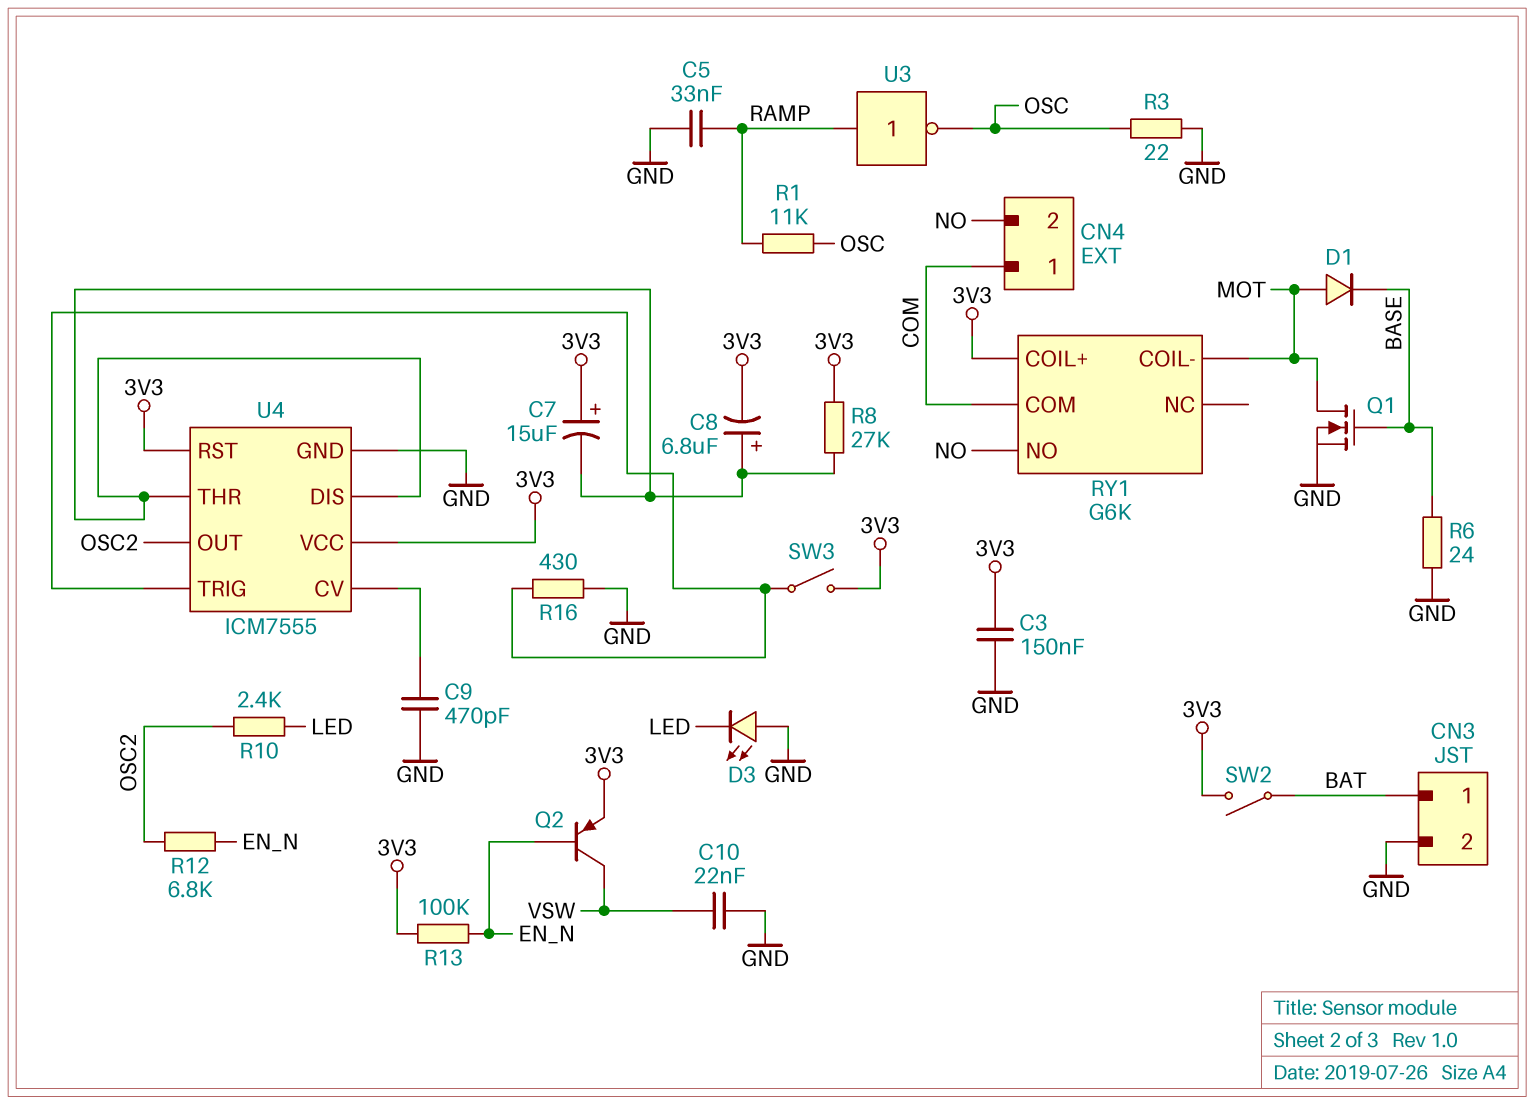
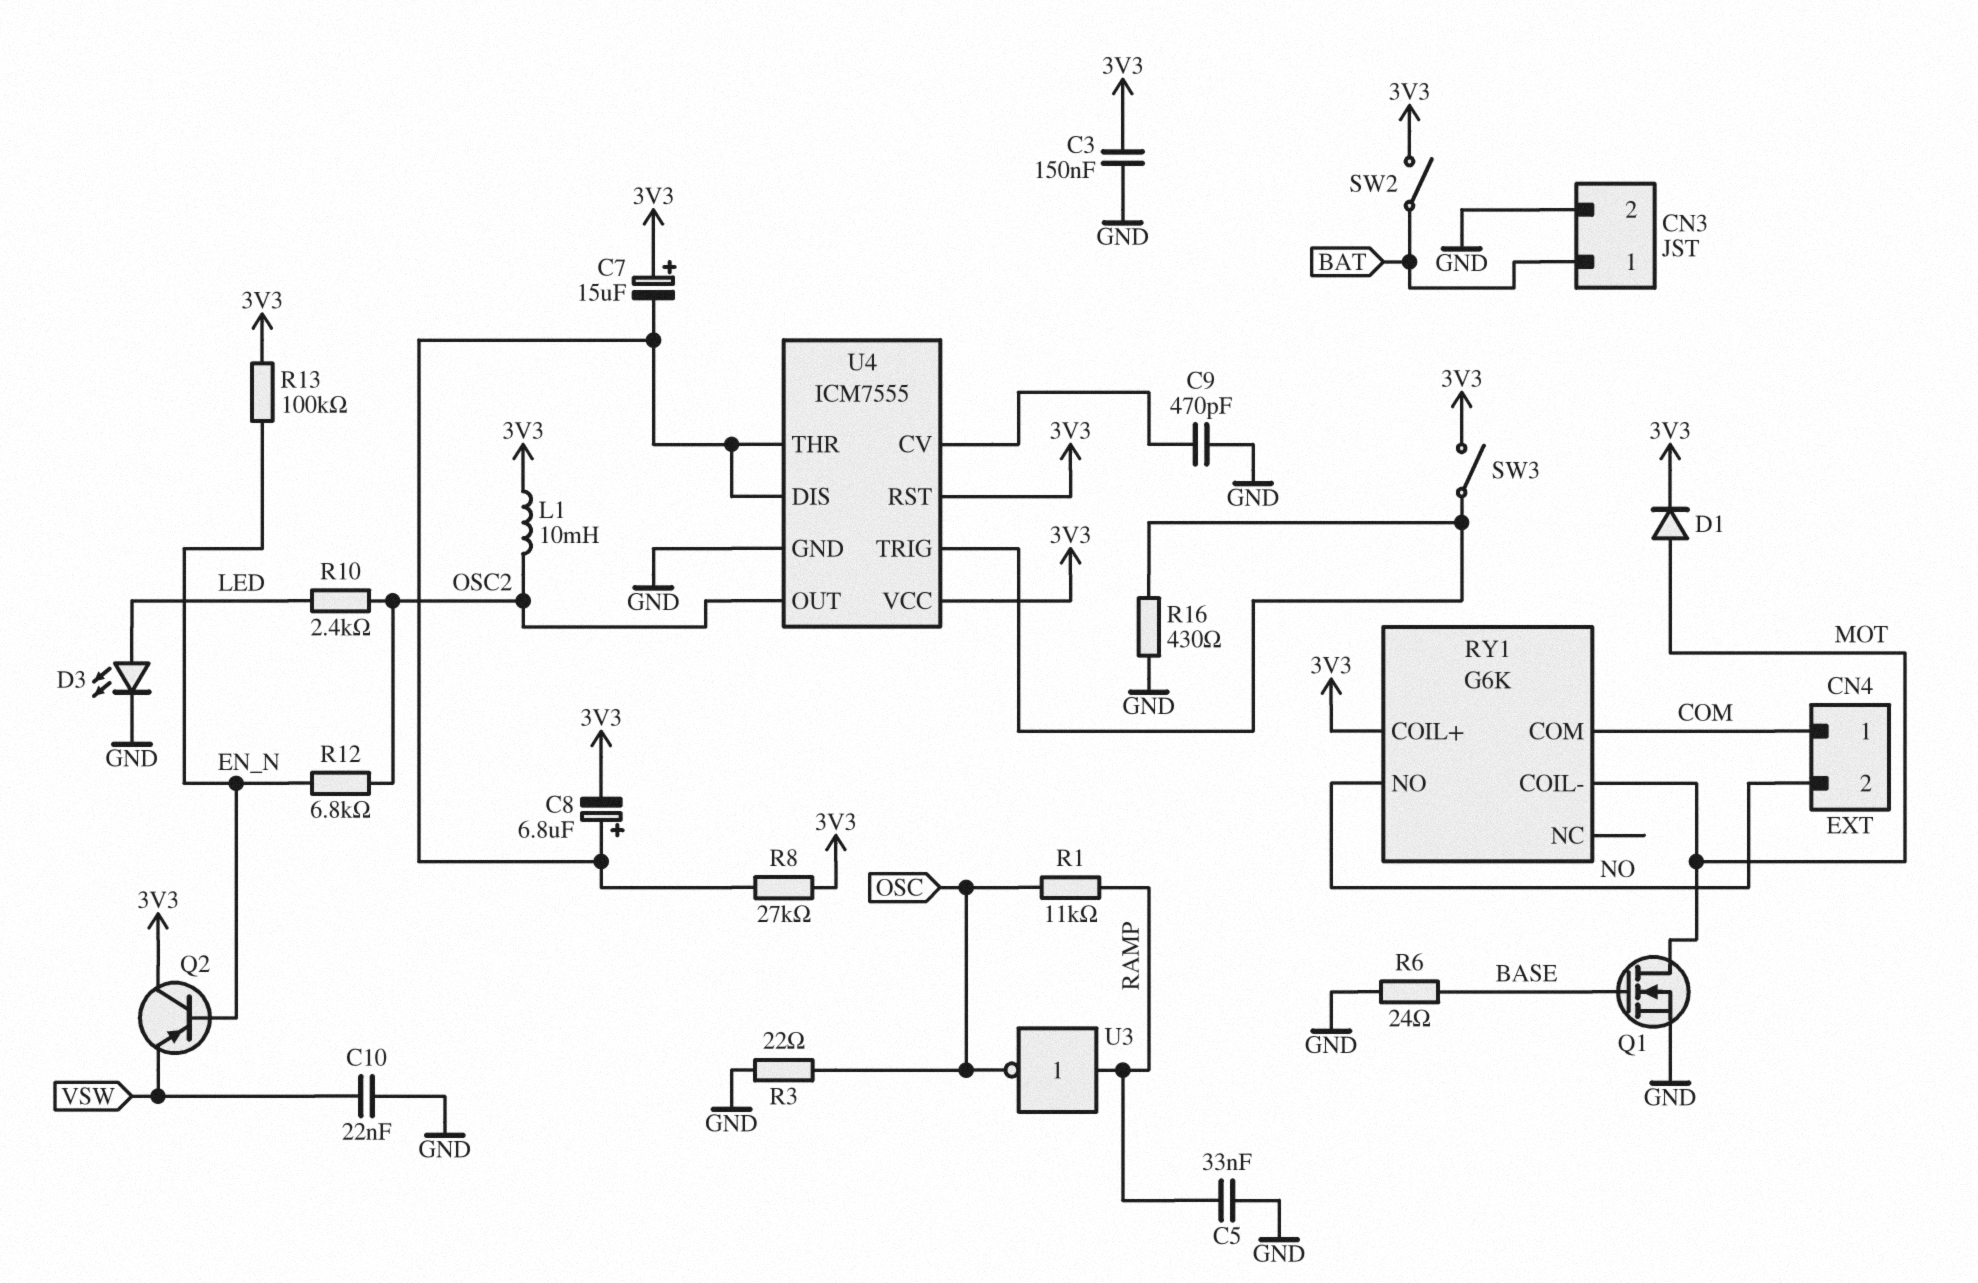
D1: diode (A MOT, K BASE) -> diode (A MOT, K 3V3)
D3: LED (A GND, K LED) -> LED (A LED, K GND)
L1: none -> 10mH (3V3, OSC2)
Q2: PNP (B EN_N, C VSW, E 3V3) -> PNP (B EN_N, C 3V3, E VSW)

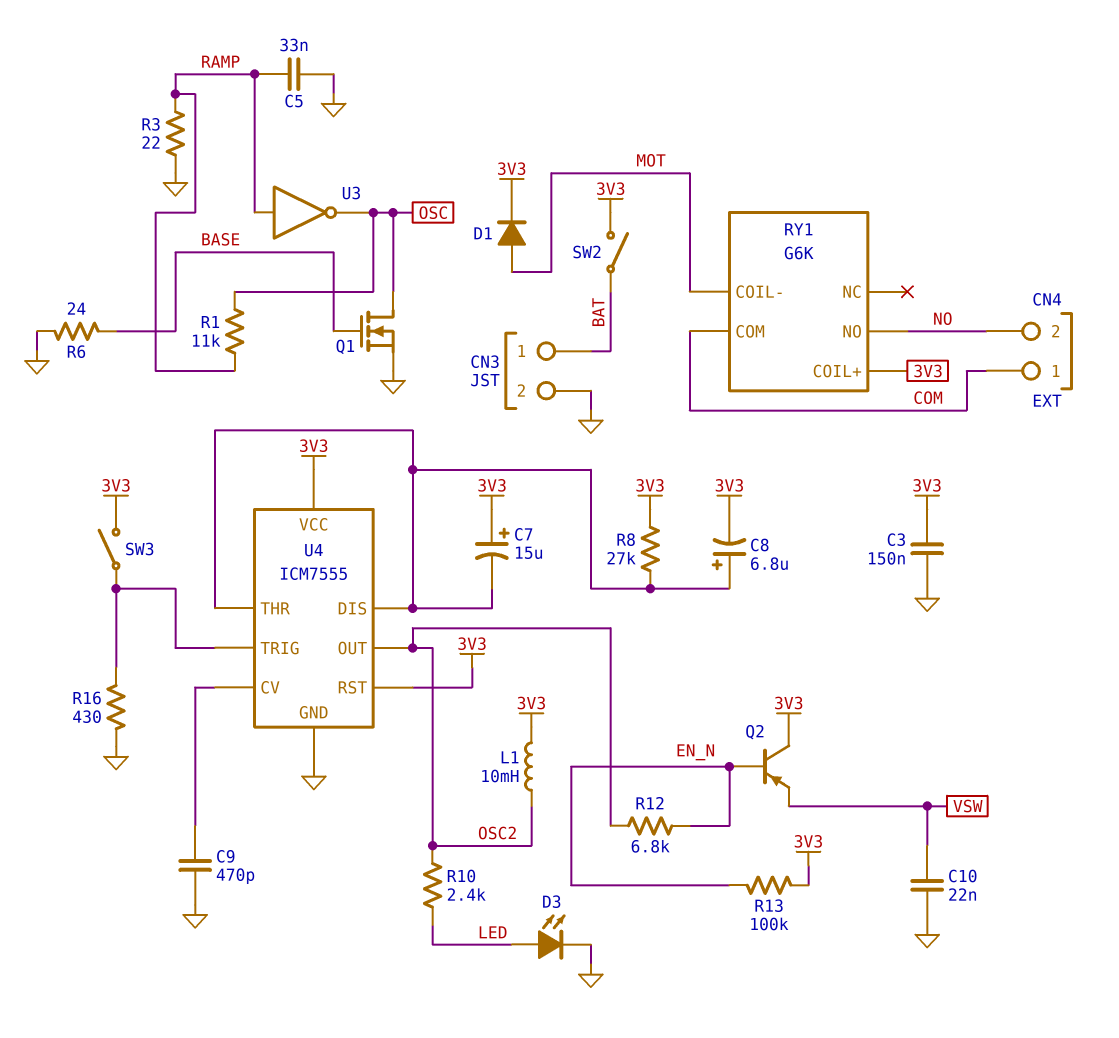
Q1: NMOS (G BASE, D MOT, S GND) -> NMOS (G BASE, D OSC, S GND)
R3: 22 (GND, OSC) -> 22 (GND, RAMP)

